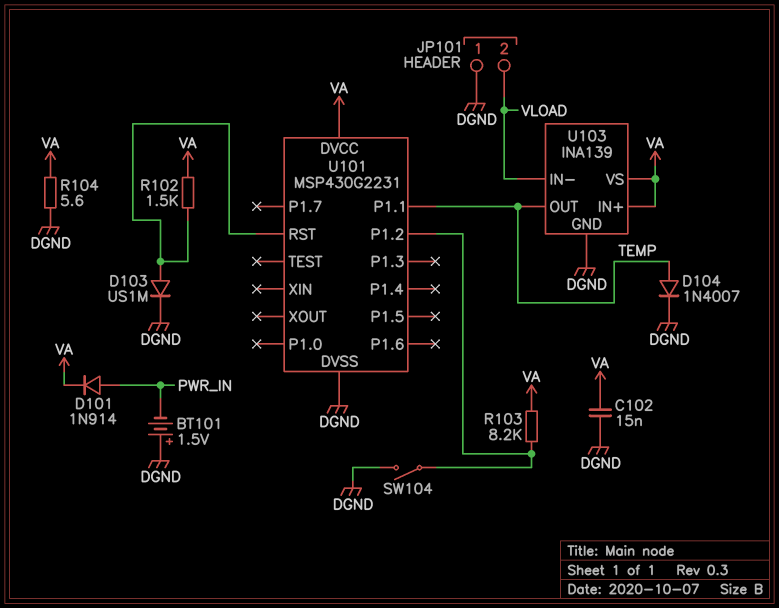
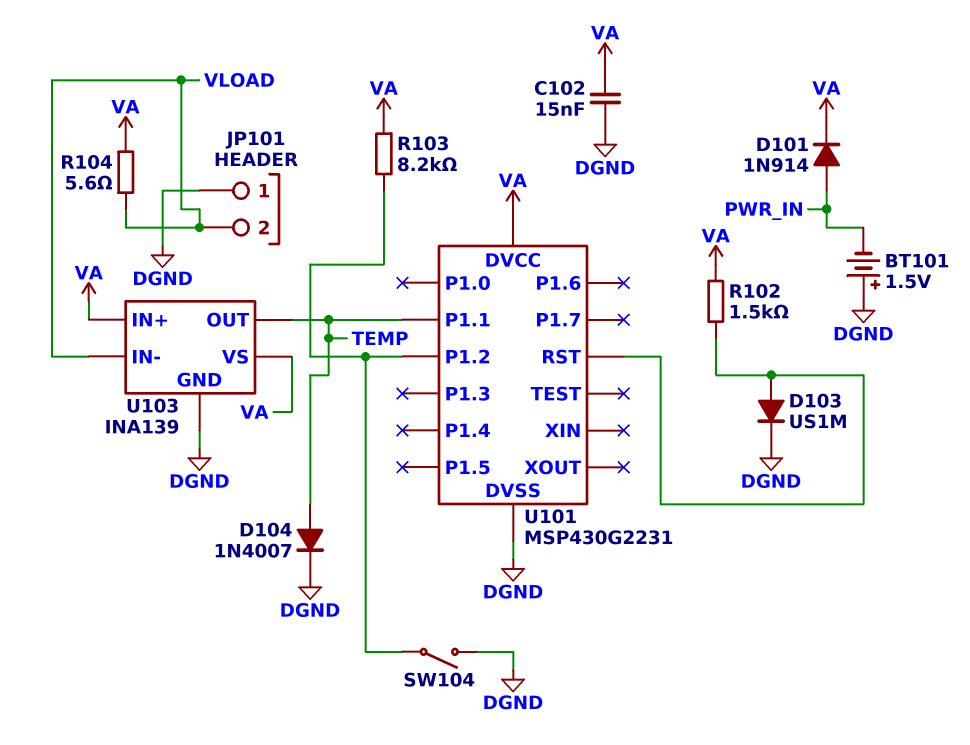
R104: 5.6 (DGND, VA) -> 5.6 (VA, VLOAD)

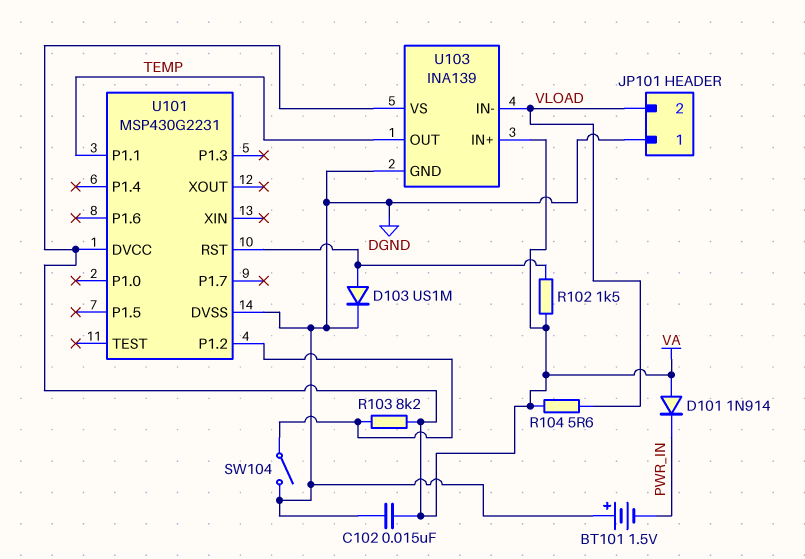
D101: diode 1N914 (A PWR_IN, K VA) -> diode 1N914 (A VA, K PWR_IN)
D104: diode 1N4007 (A TEMP, K DGND) -> none

